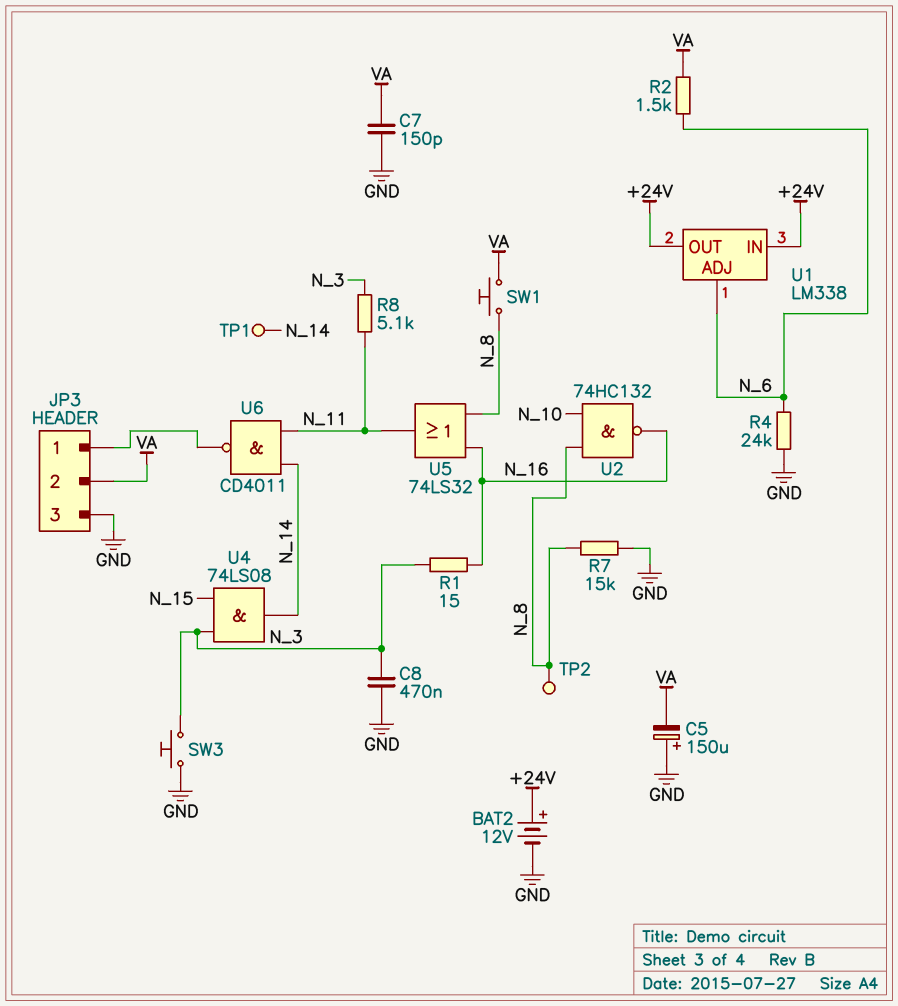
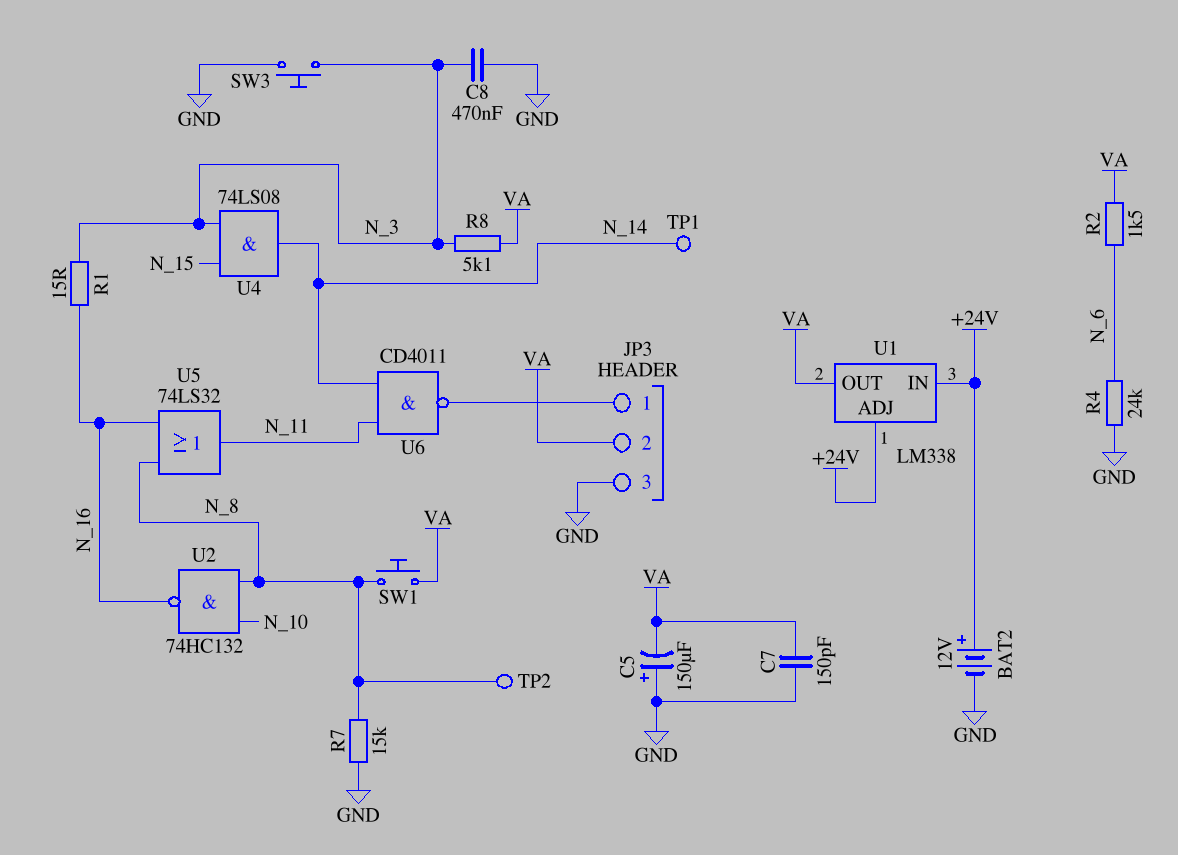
R8: 5.1k (N_3, N_11) -> 5.1k (N_3, VA)
U1 pin ADJ: N_6 -> +24V
U1 pin OUT: +24V -> VA

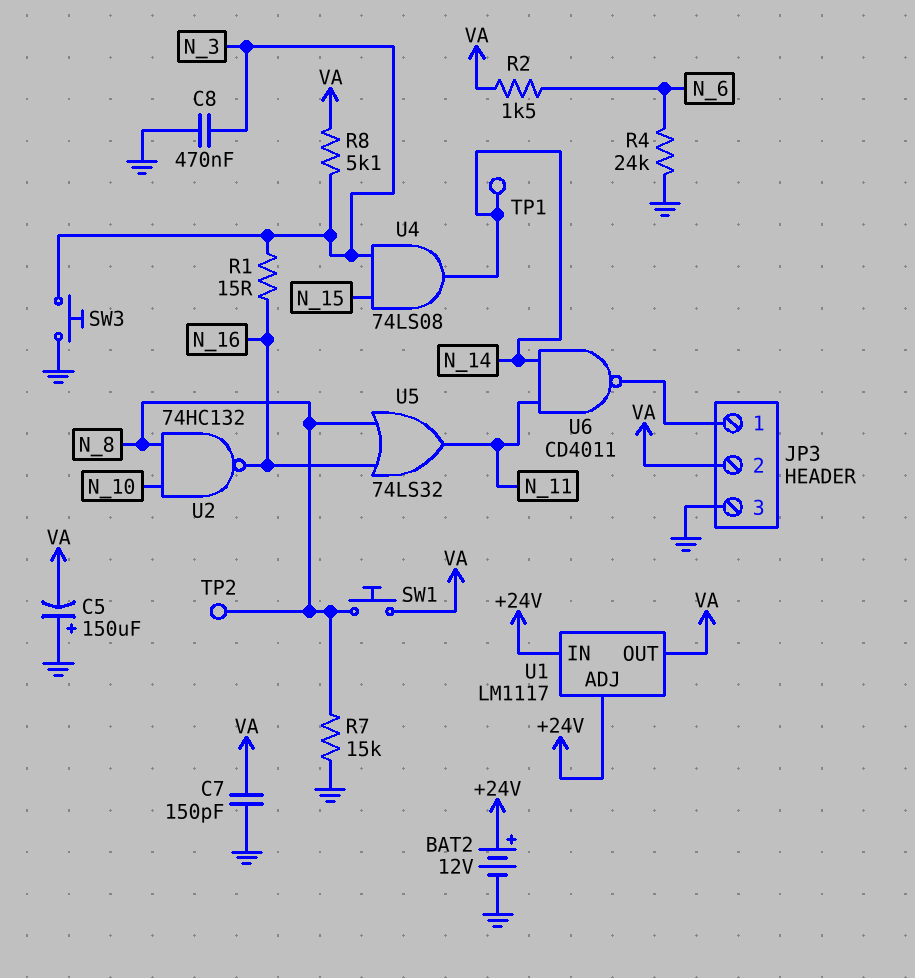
U1: LM338 -> LM1117

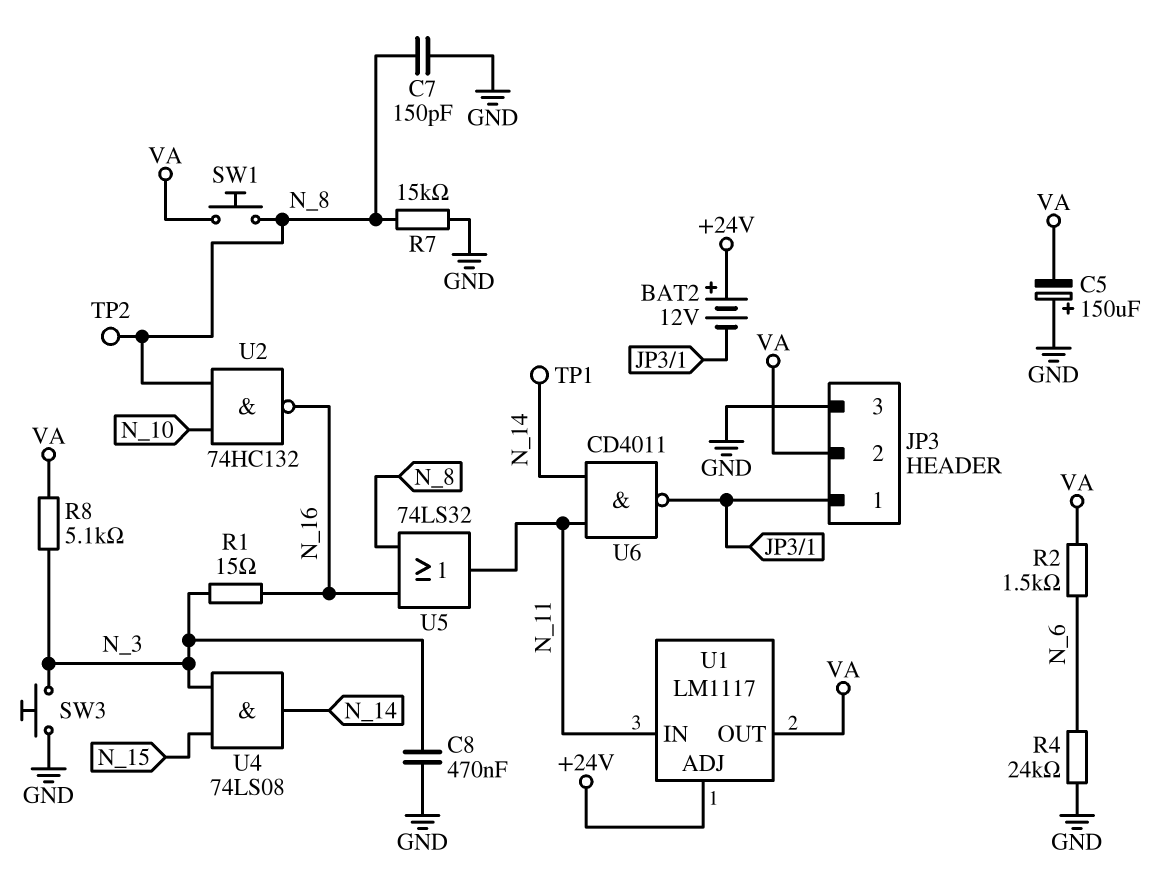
BAT2: 12V (plus +24V, minus GND) -> 12V (plus +24V, minus JP3/1)
C7: 150pF (GND, VA) -> 150pF (GND, N_8)
U1 pin IN: +24V -> N_11

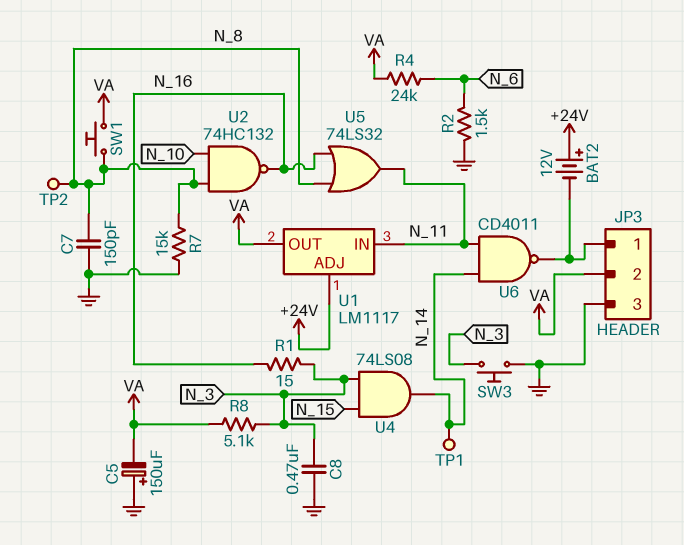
R2: 1.5k (N_6, VA) -> 1.5k (GND, N_6)
R4: 24k (GND, N_6) -> 24k (N_6, VA)

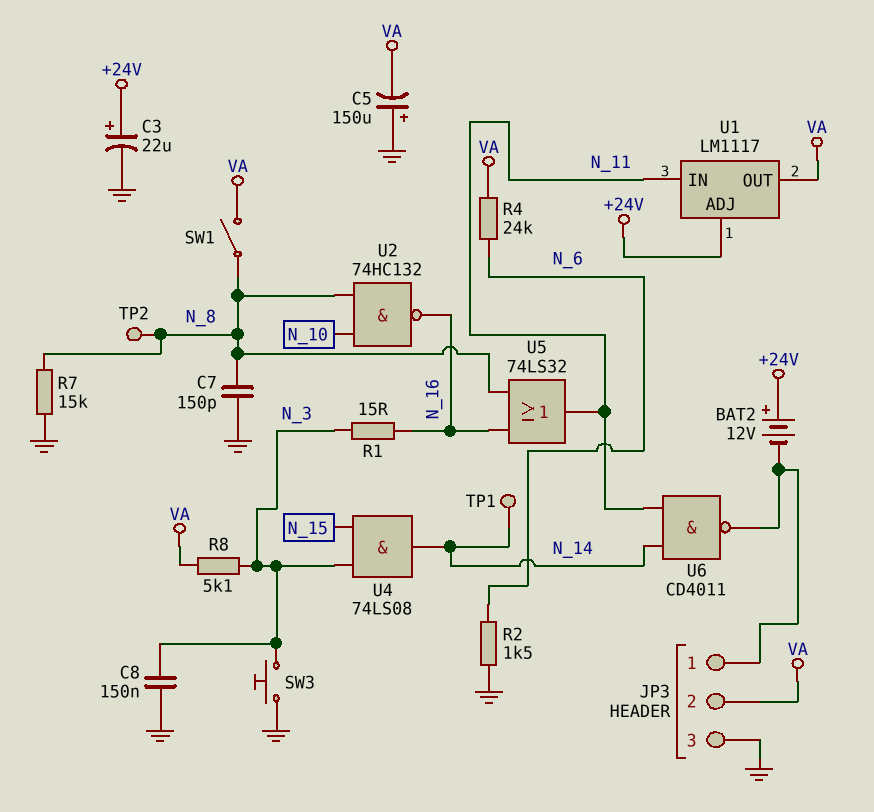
C3: none -> 22uF (plus +24V, minus GND)
C8: 470nF (GND, N_3) -> 150nF (GND, N_3)
SW1: button (N_8, VA) -> switch (N_8, VA)

